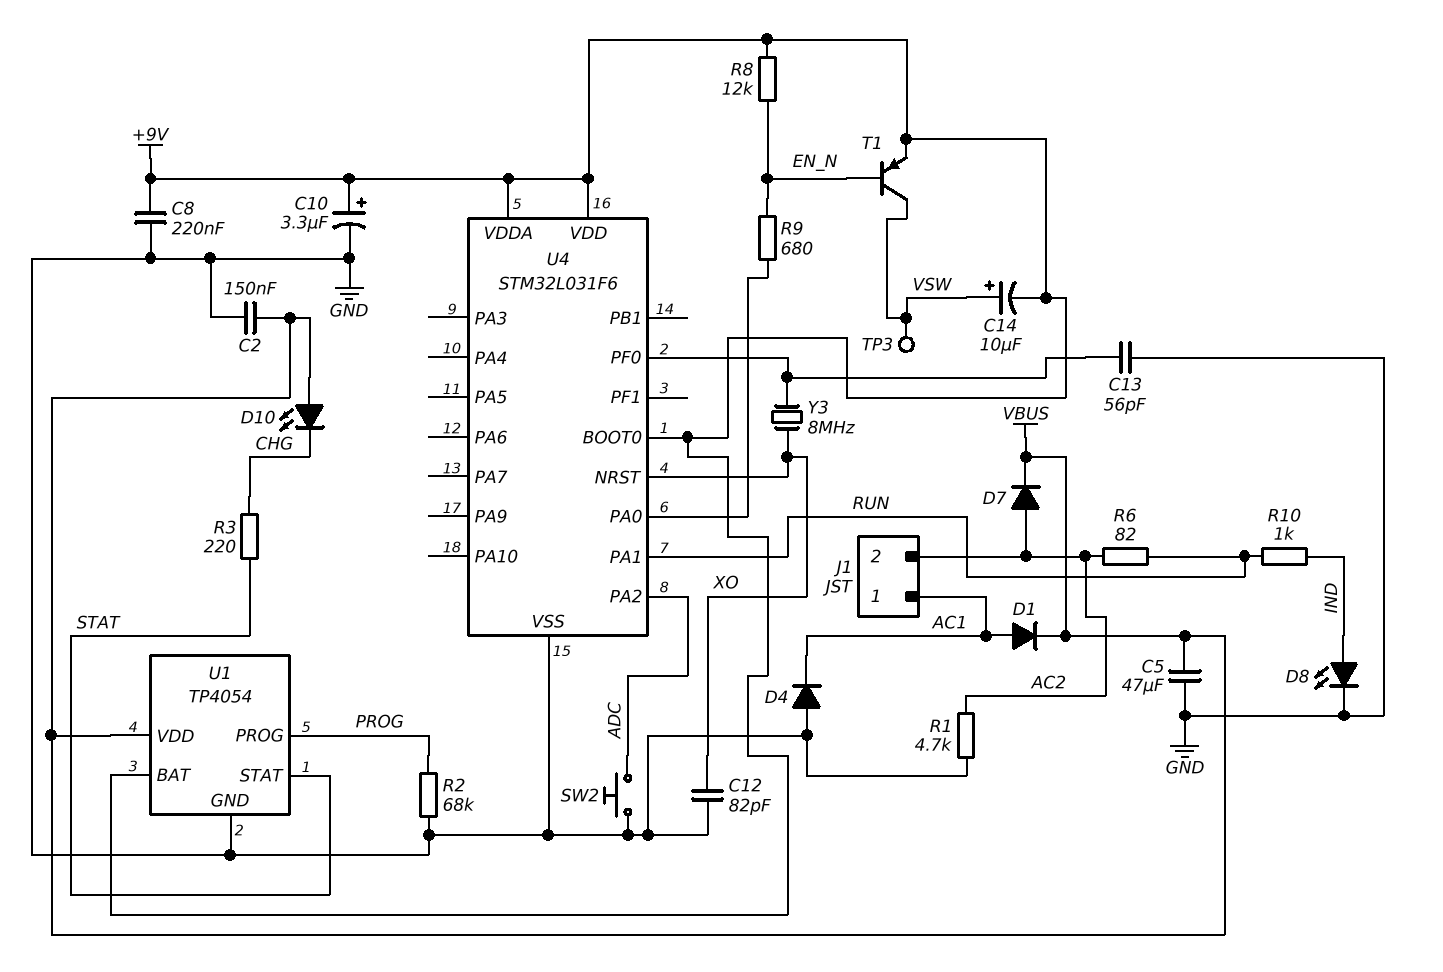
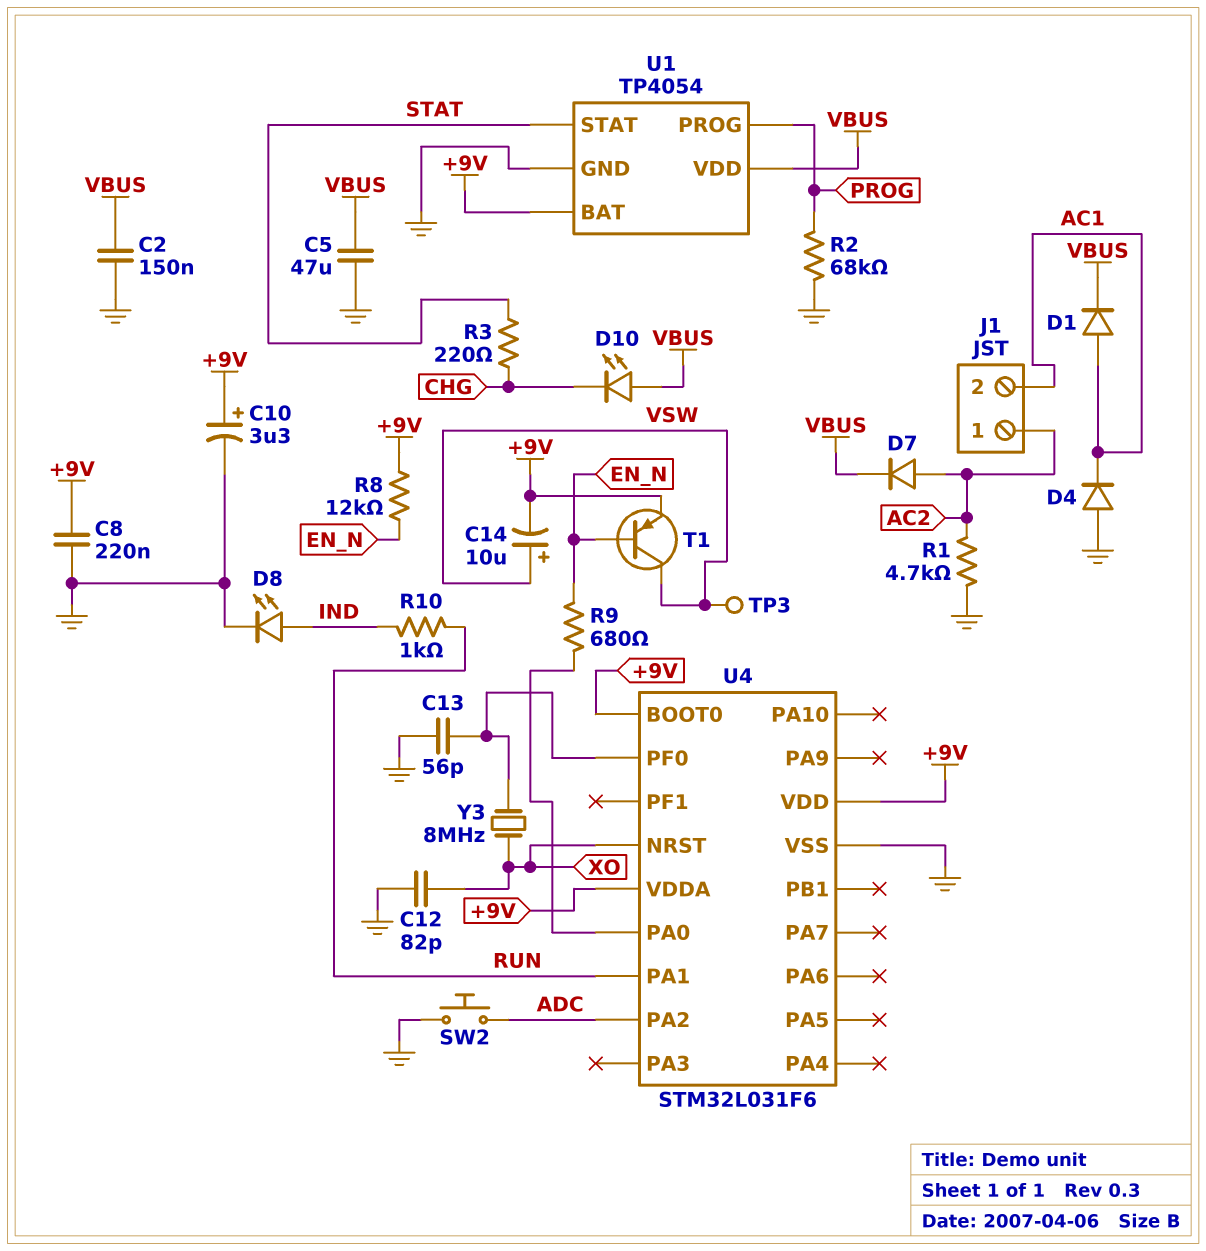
J1 pin 1: AC1 -> AC2
J1 pin 2: AC2 -> AC1
R6: 82 (AC2, RUN) -> none

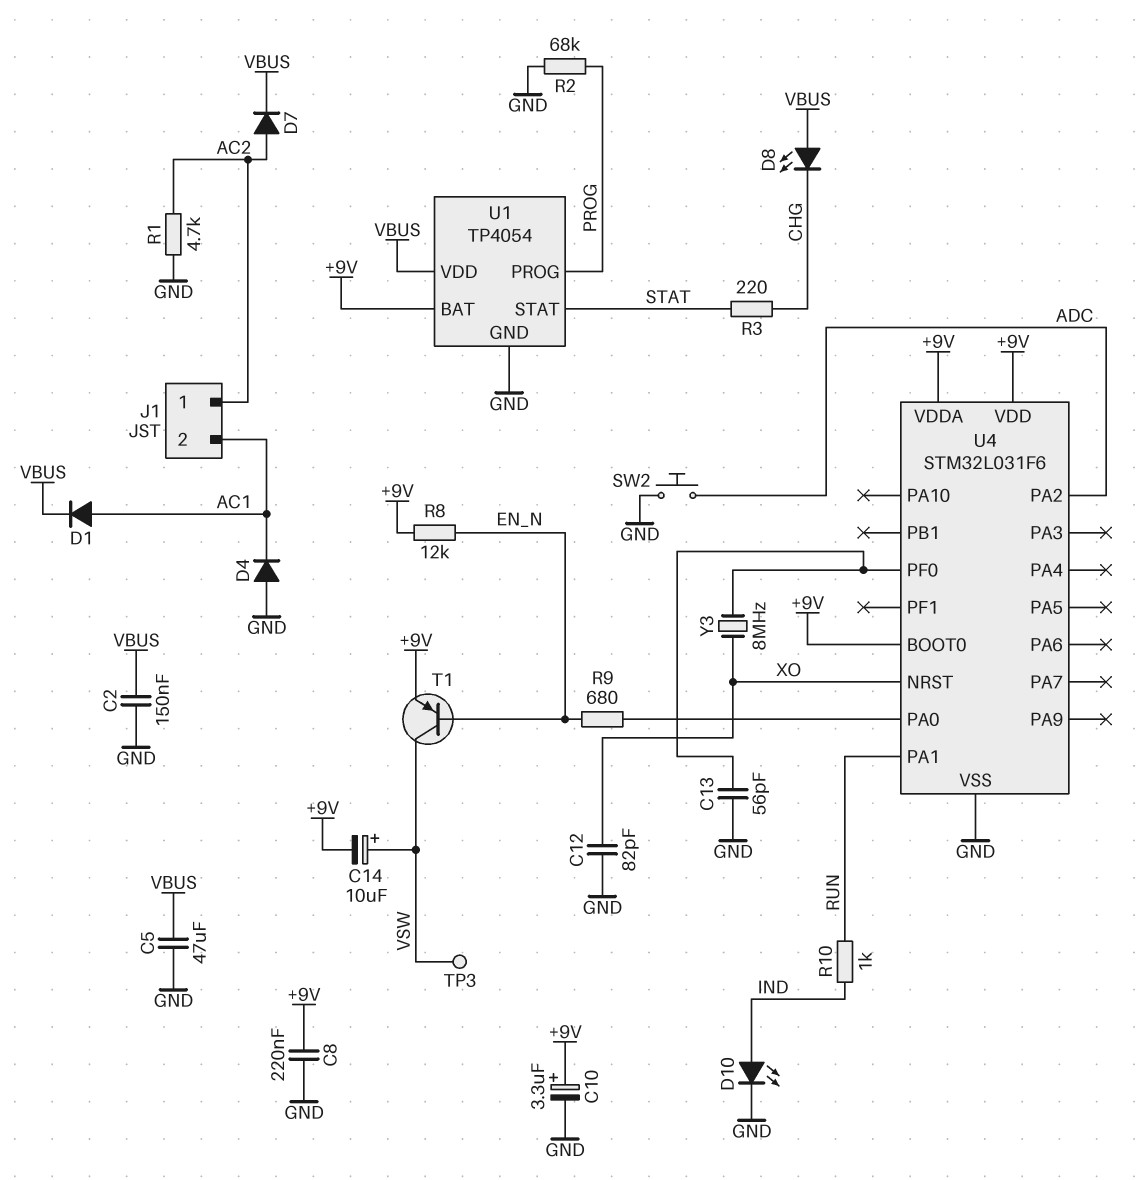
D8: LED (A IND, K GND) -> LED (A VBUS, K CHG)
D10: LED (A VBUS, K CHG) -> LED (A IND, K GND)

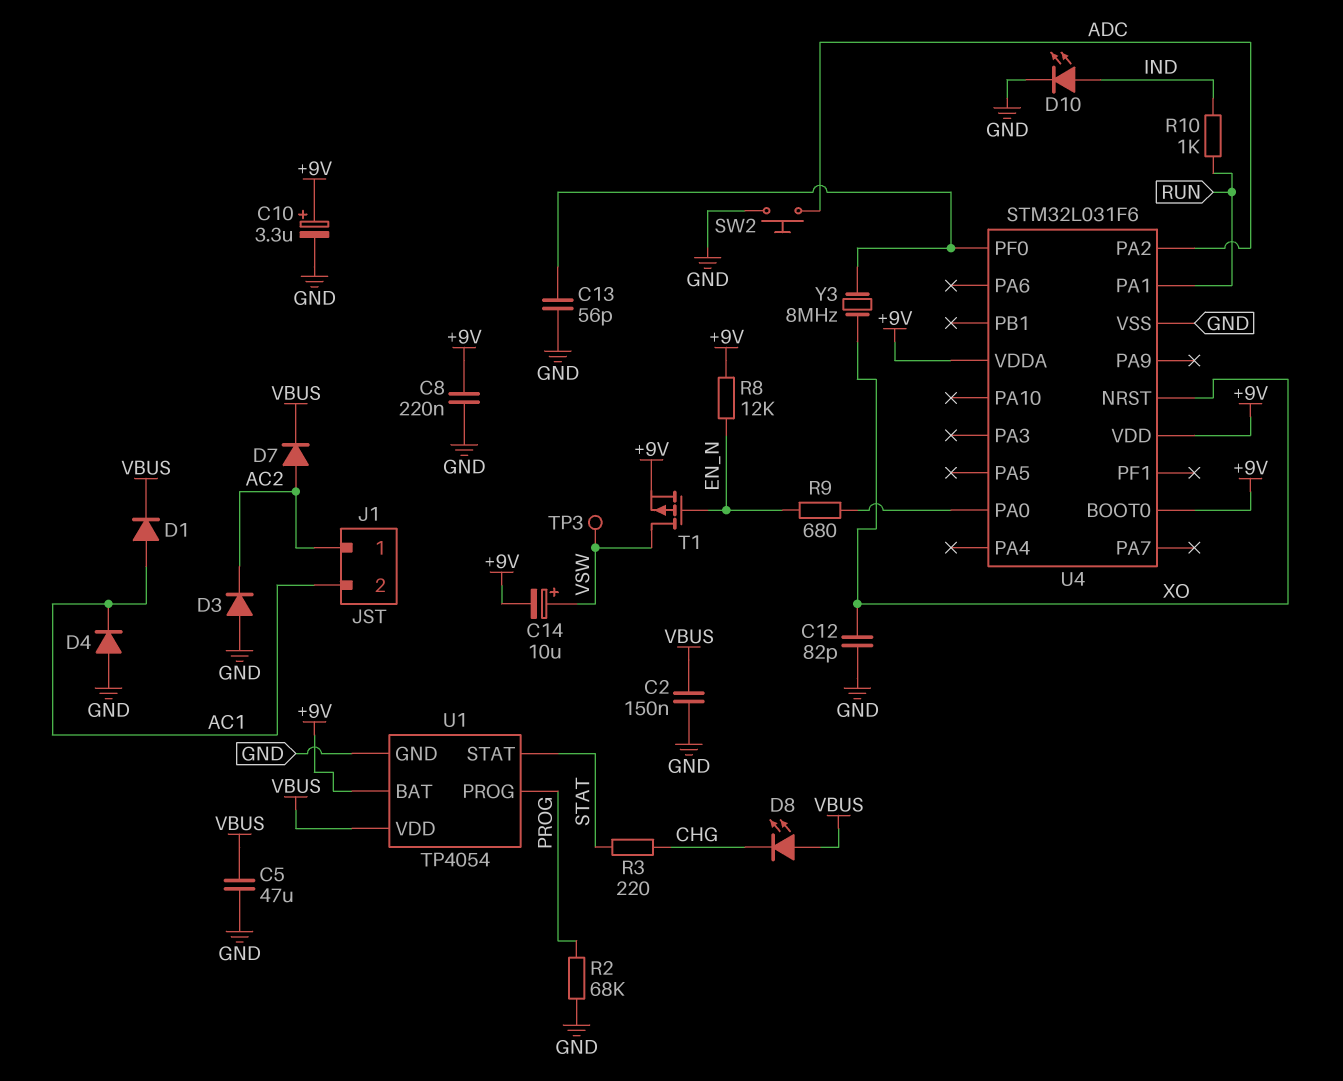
D3: none -> diode (A GND, K AC2)
R1: 4.7k (AC2, GND) -> none
T1: PNP (B EN_N, C VSW, E +9V) -> PMOS (G EN_N, D VSW, S +9V)

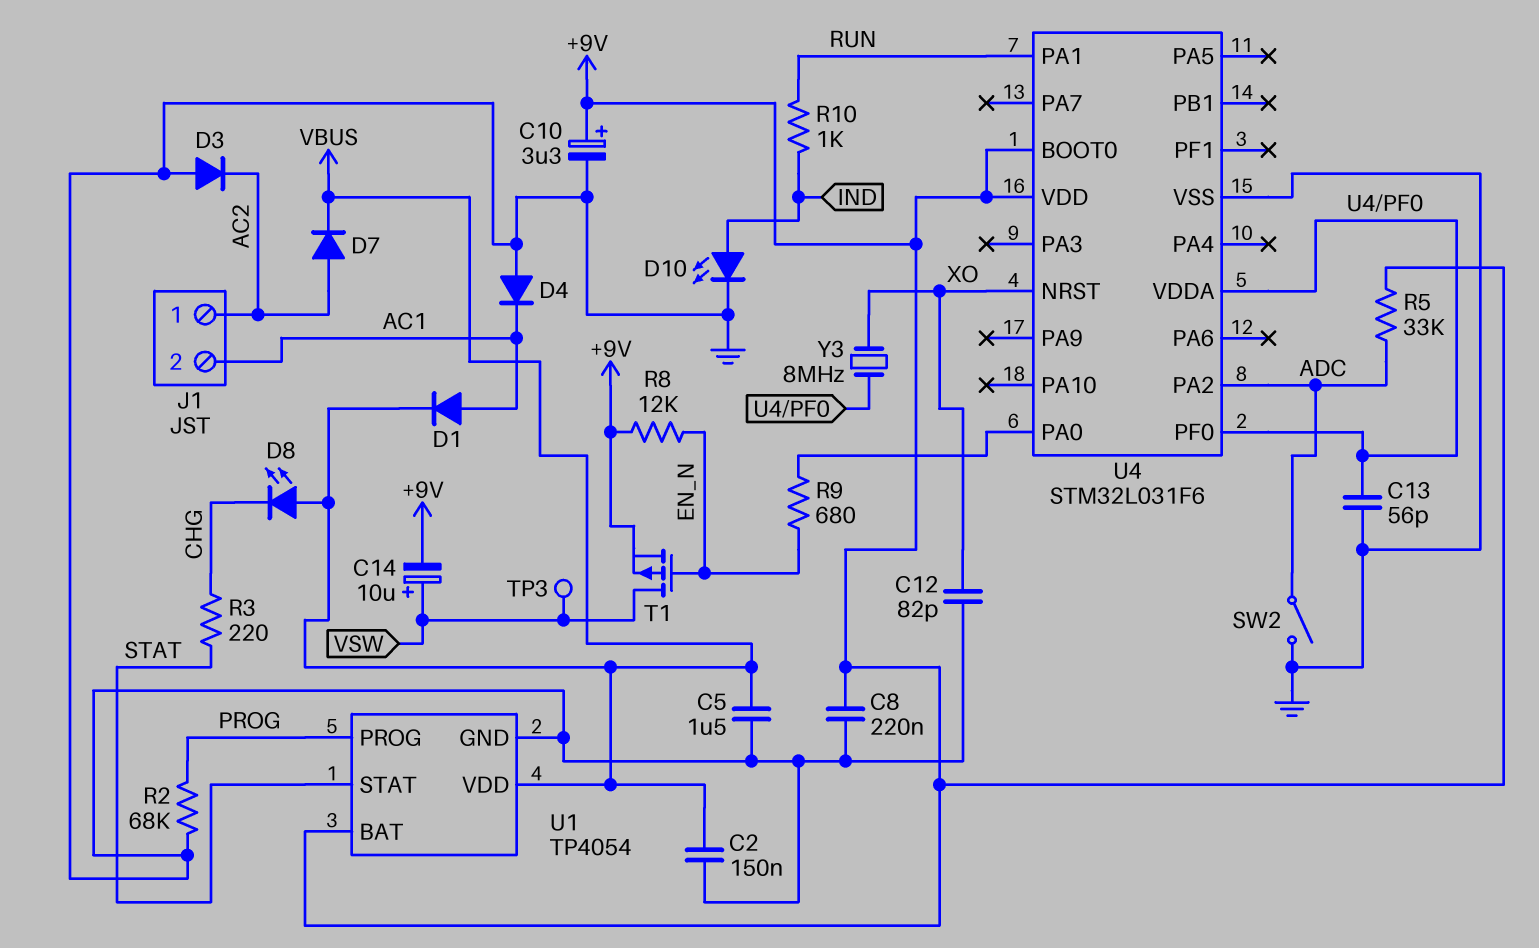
C5: 47uF (GND, VBUS) -> 1.5uF (GND, VBUS)
R5: none -> 33k (+9V, ADC)
SW2: button (ADC, GND) -> switch (ADC, GND)
U4 pin VDDA: +9V -> U4/PF0

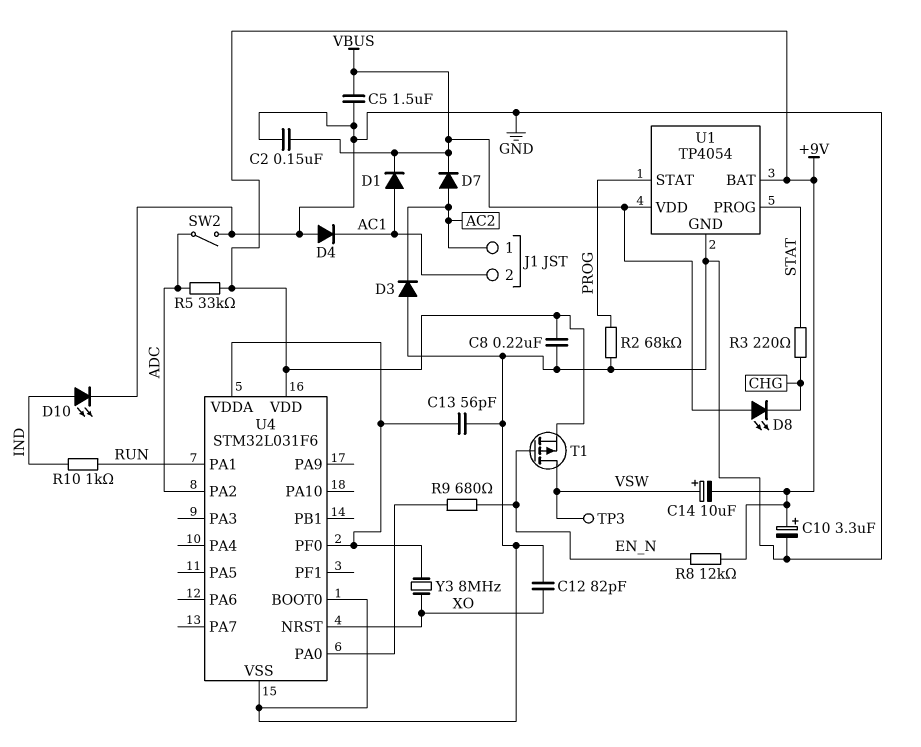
U1 pin PROG: PROG -> STAT
U1 pin STAT: STAT -> PROG
U4 pin BOOT0: +9V -> GND

